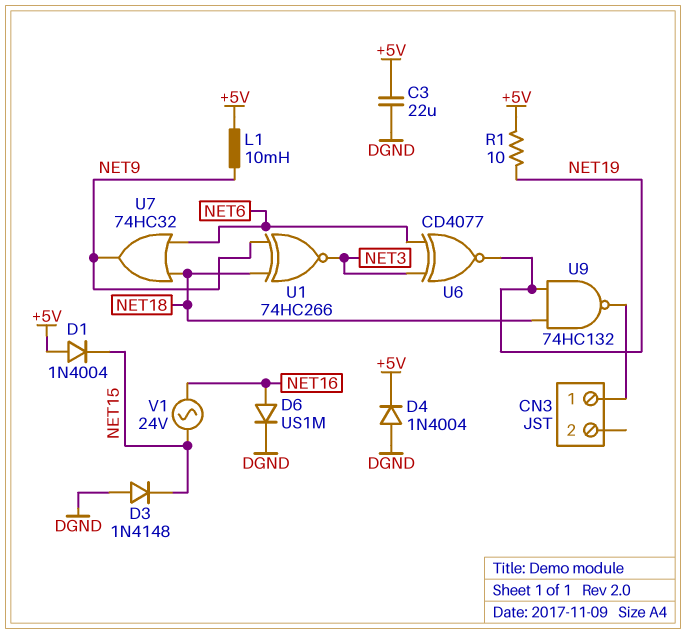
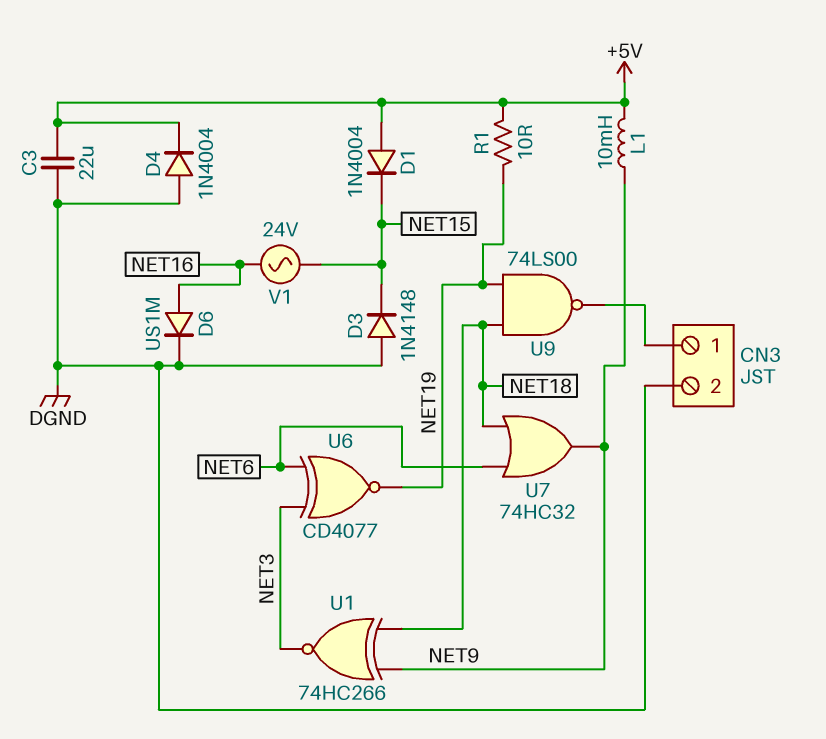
CN3 pin 2: none -> DGND
U9: NAND 74HC132 (in NET18, in NET19, out CN3/1) -> NAND 74LS00 (in NET18, in NET19, out CN3/1)

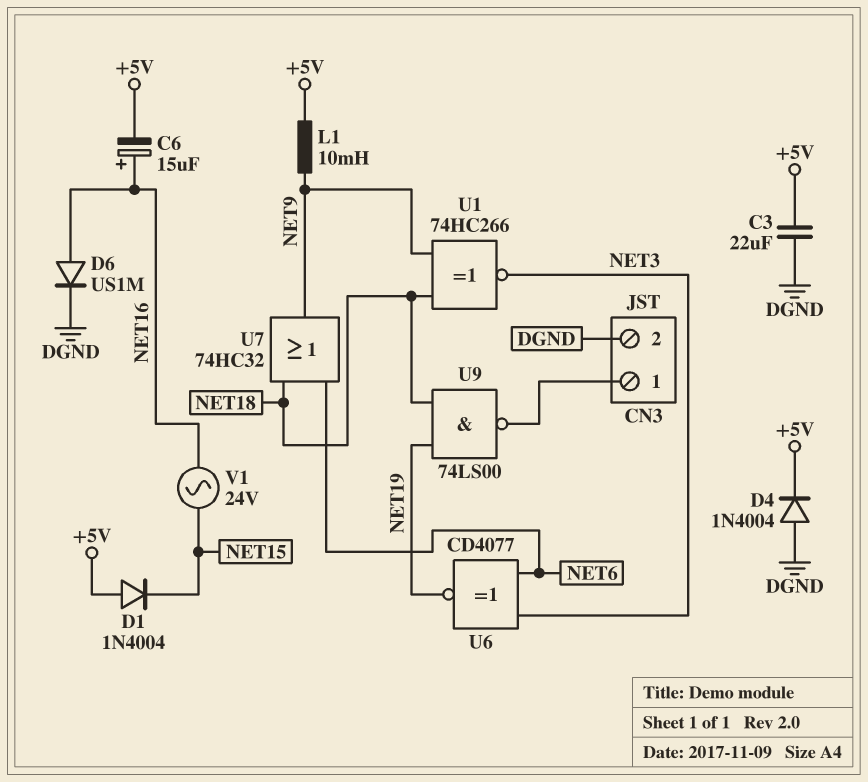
C6: none -> 15uF (plus NET16, minus +5V)
D3: diode 1N4148 (A DGND, K NET15) -> none
R1: 10 (+5V, NET19) -> none

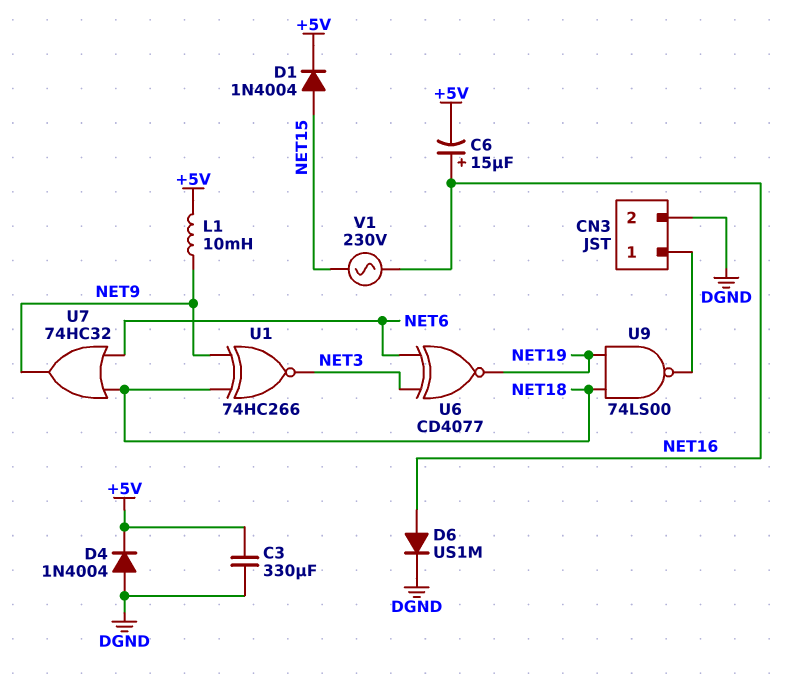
C3: 22uF (+5V, DGND) -> 330uF (+5V, DGND)
D1: diode 1N4004 (A +5V, K NET15) -> diode 1N4004 (A NET15, K +5V)
V1: AC 24V (NET15, NET16) -> AC 230V (NET15, NET16)

